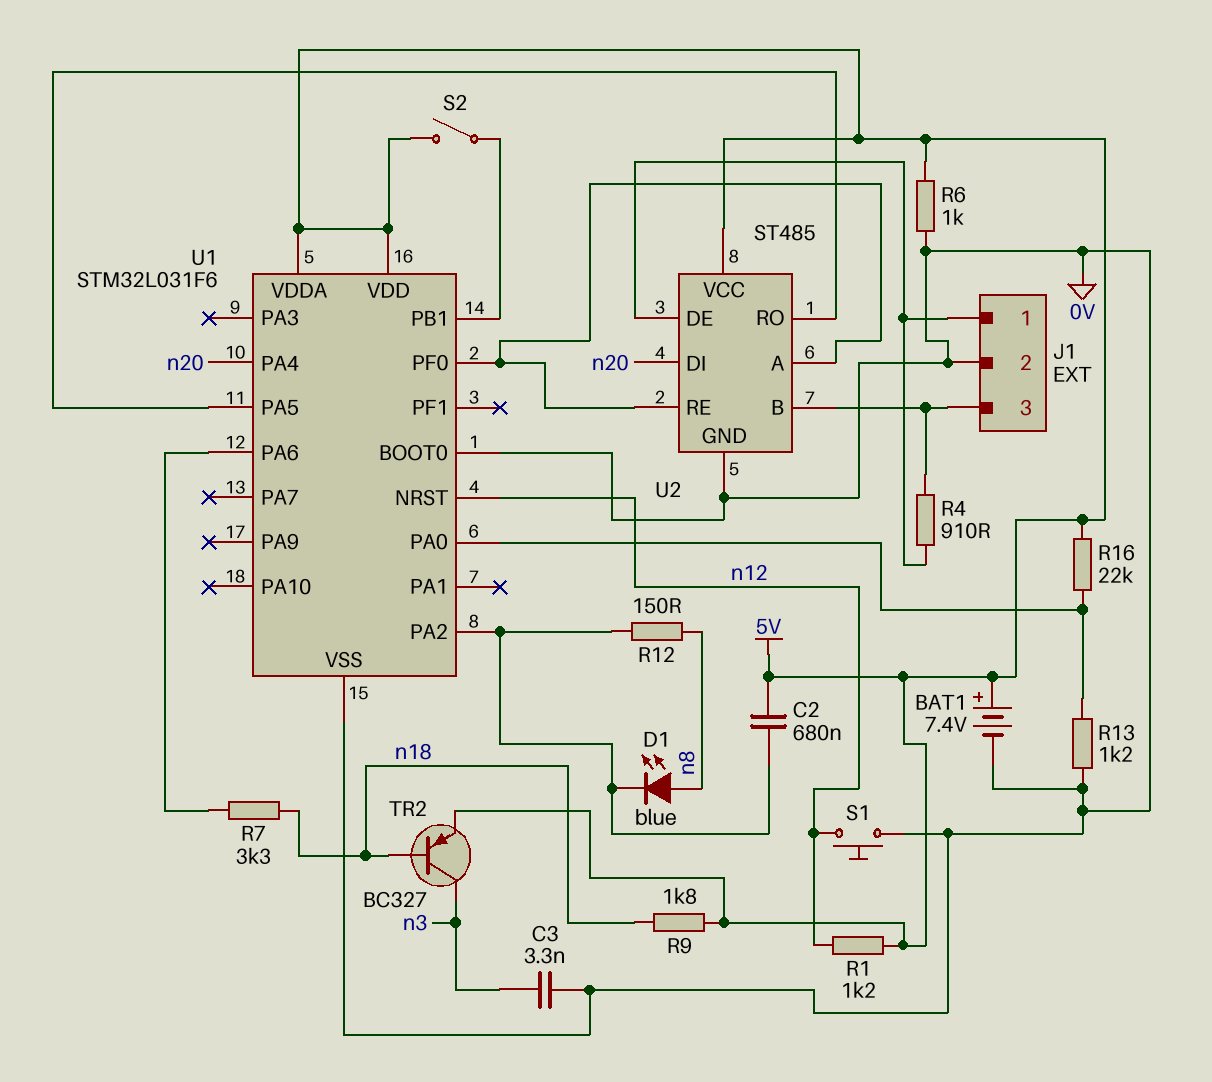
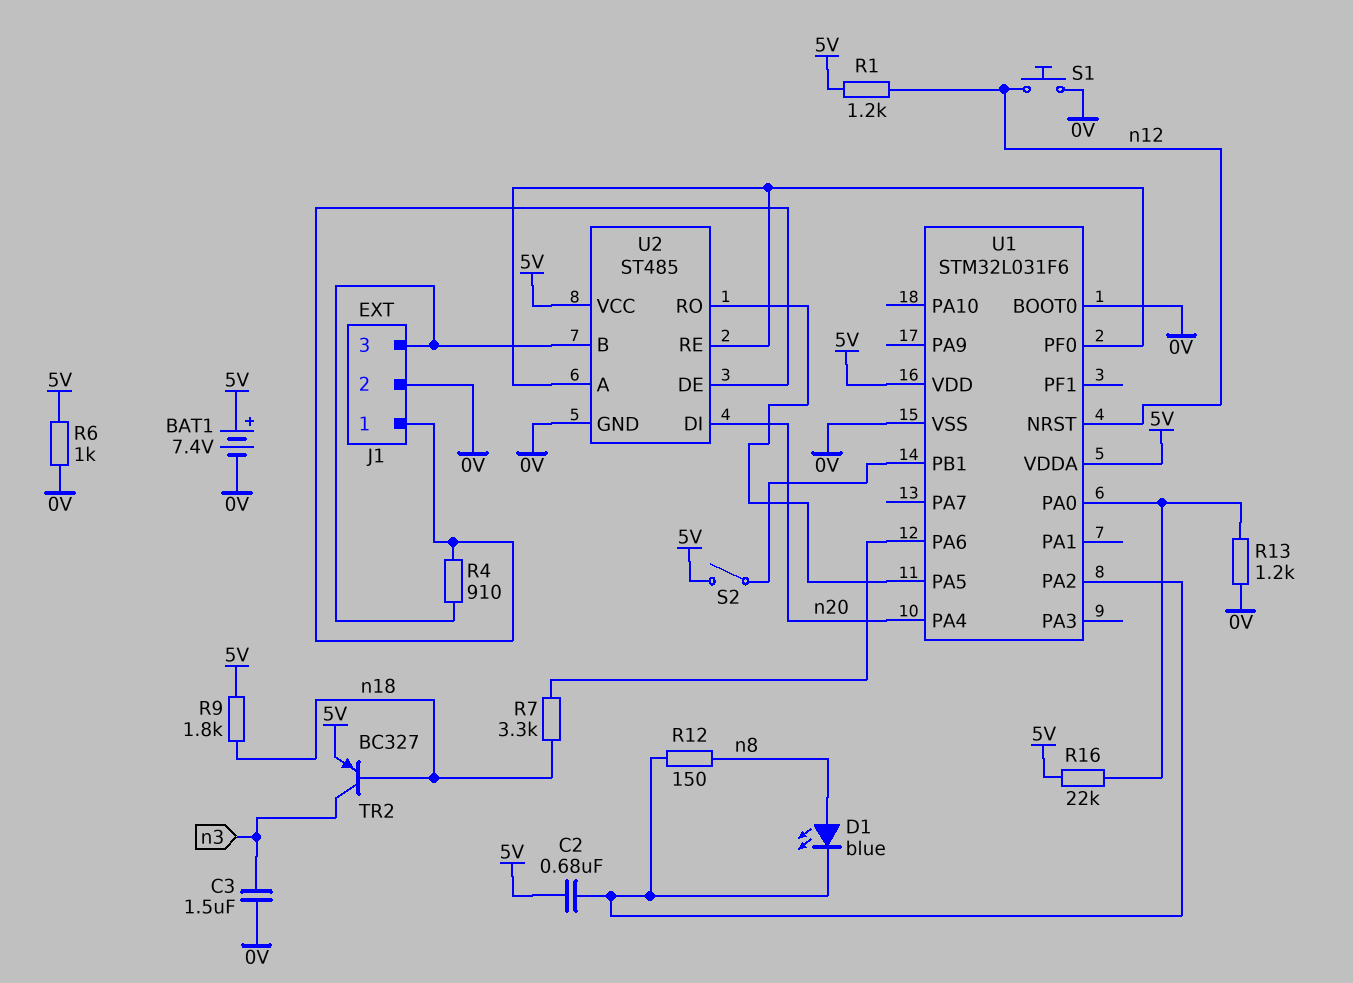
C3: 3.3nF (0V, n3) -> 1.5uF (0V, n3)

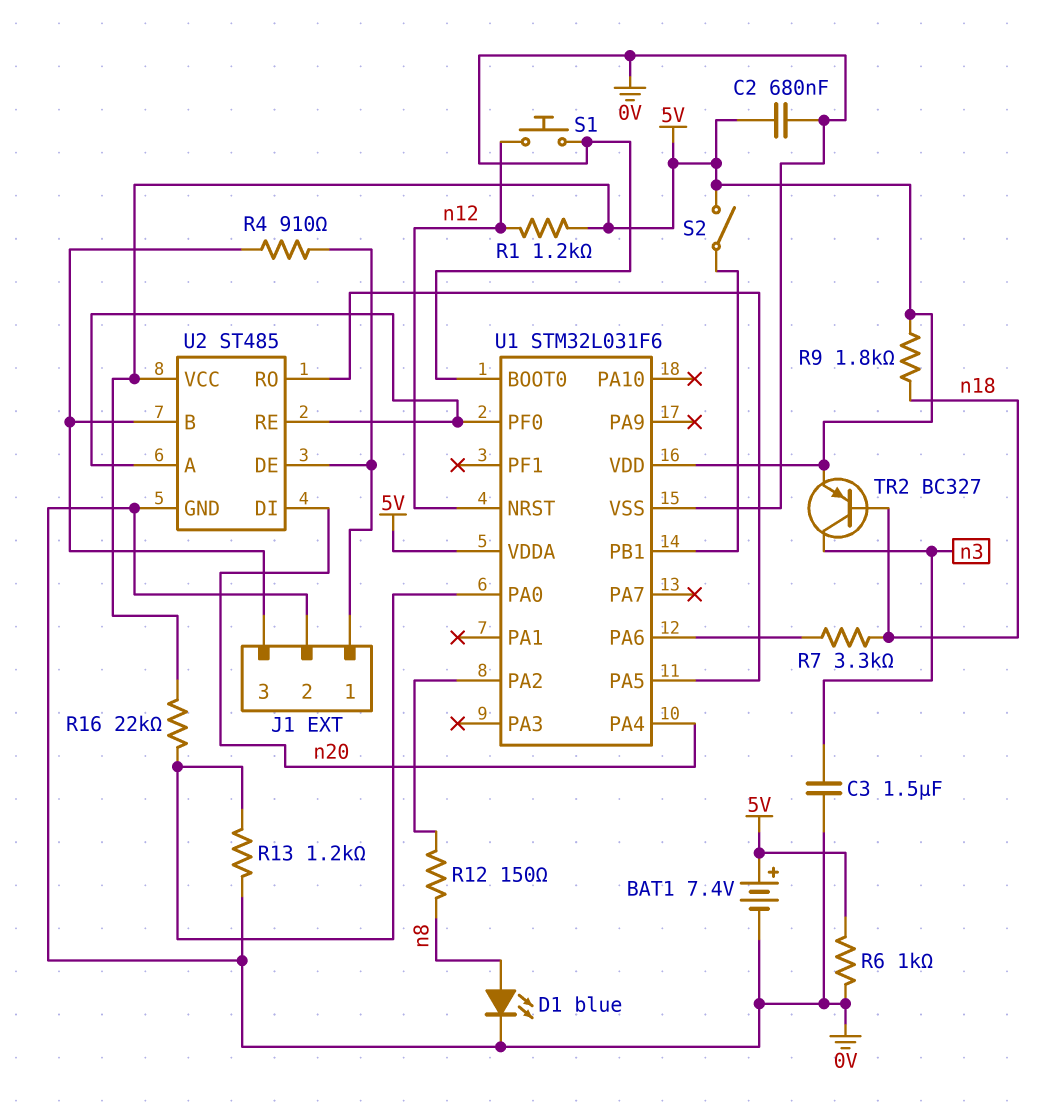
C2: 680nF (5V, U1/PA2) -> 680nF (0V, 5V)
D1: LED blue (A n8, K U1/PA2) -> LED blue (A n8, K 0V)

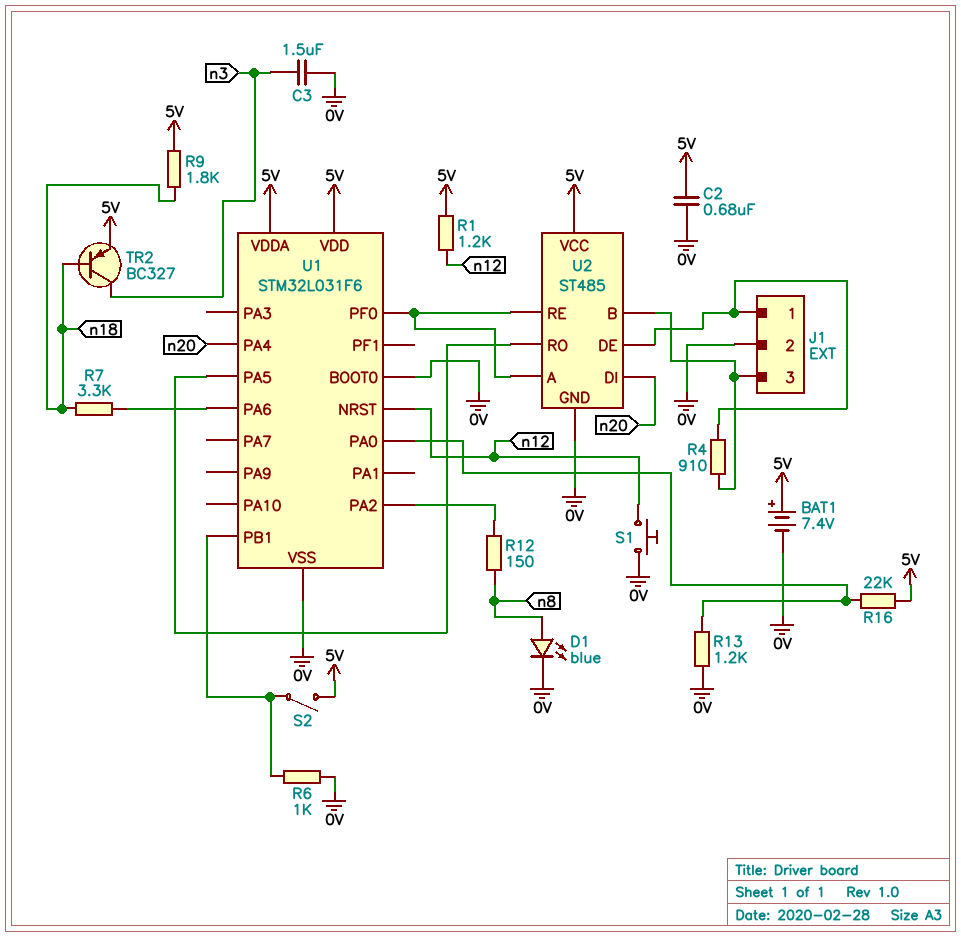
R6: 1k (0V, 5V) -> 1k (0V, U1/PB1)

